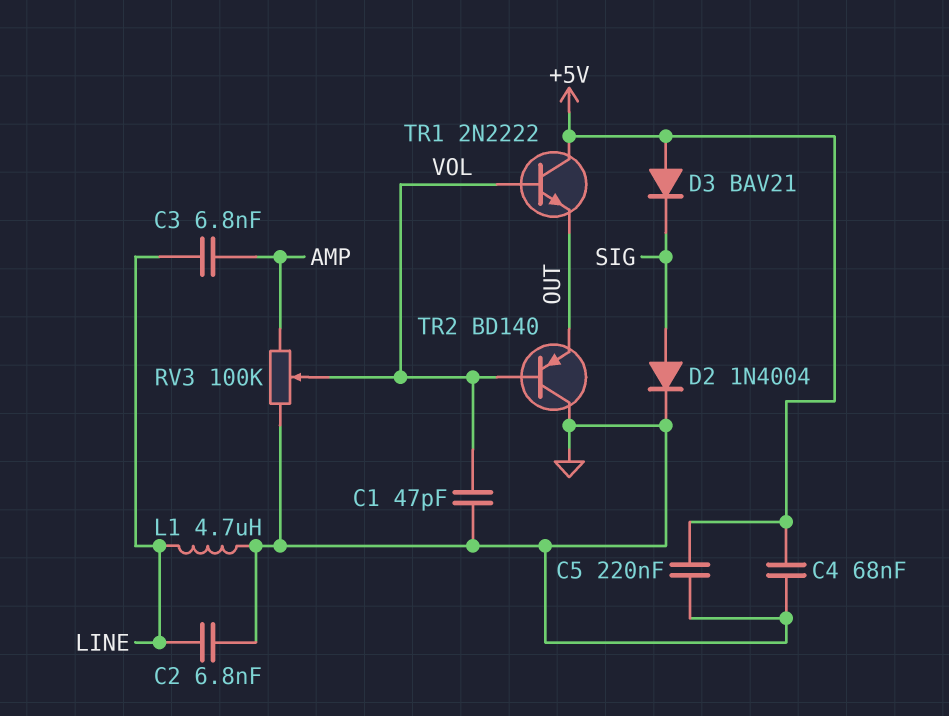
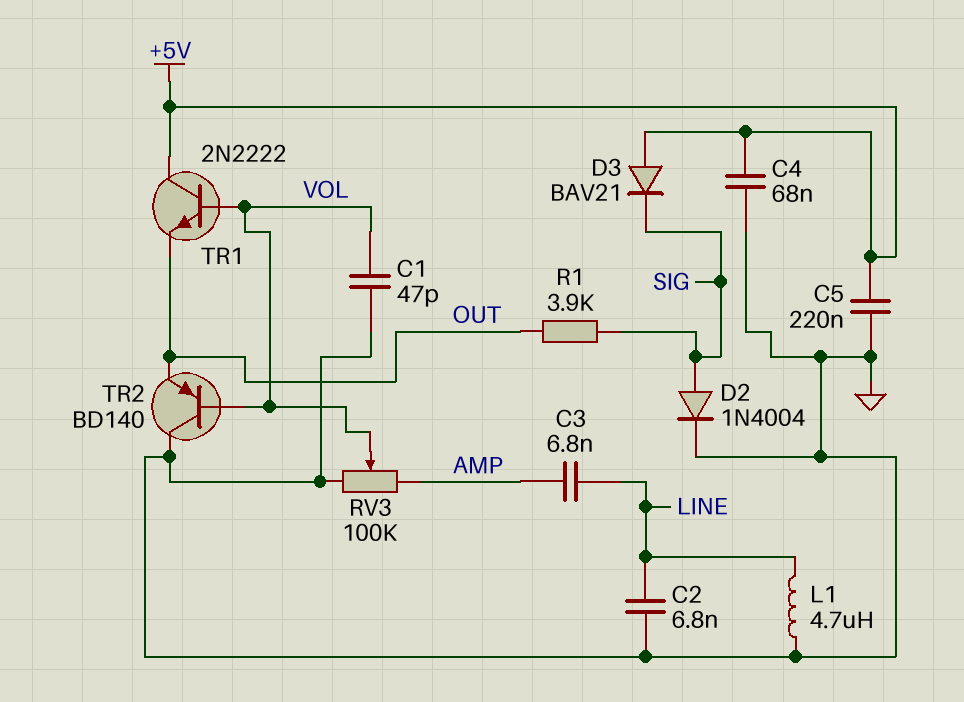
R1: none -> 3.9k (OUT, SIG)

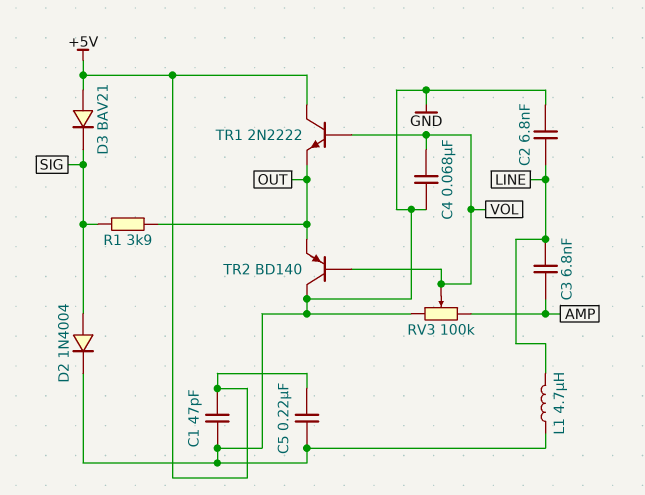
C1: 47pF (GND, VOL) -> 47pF (+5V, GND)
C4: 68nF (+5V, GND) -> 68nF (GND, VOL)

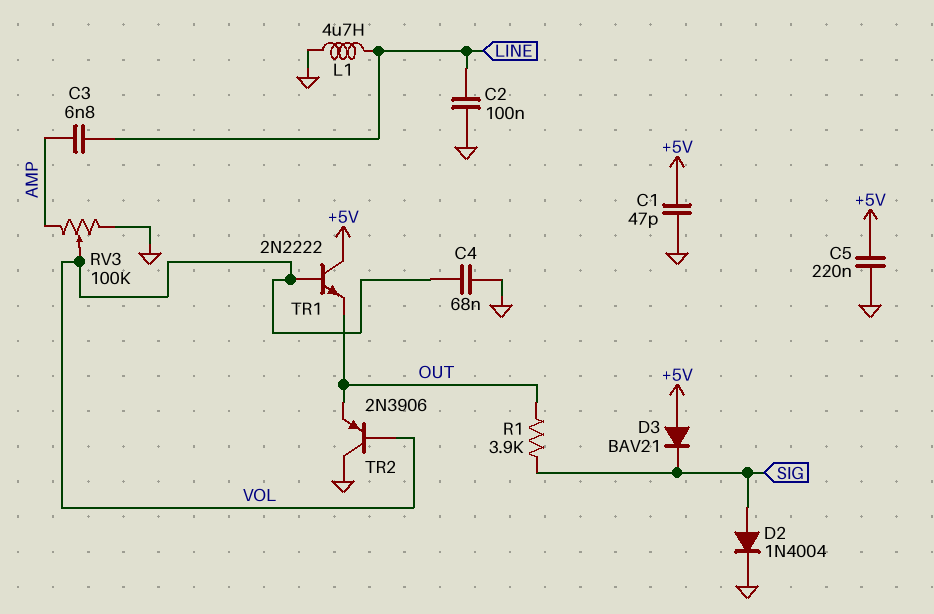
C2: 6.8nF (GND, LINE) -> 100nF (GND, LINE)
TR2: PNP BD140 (B VOL, C GND, E OUT) -> PNP 2N3906 (B VOL, C GND, E OUT)

